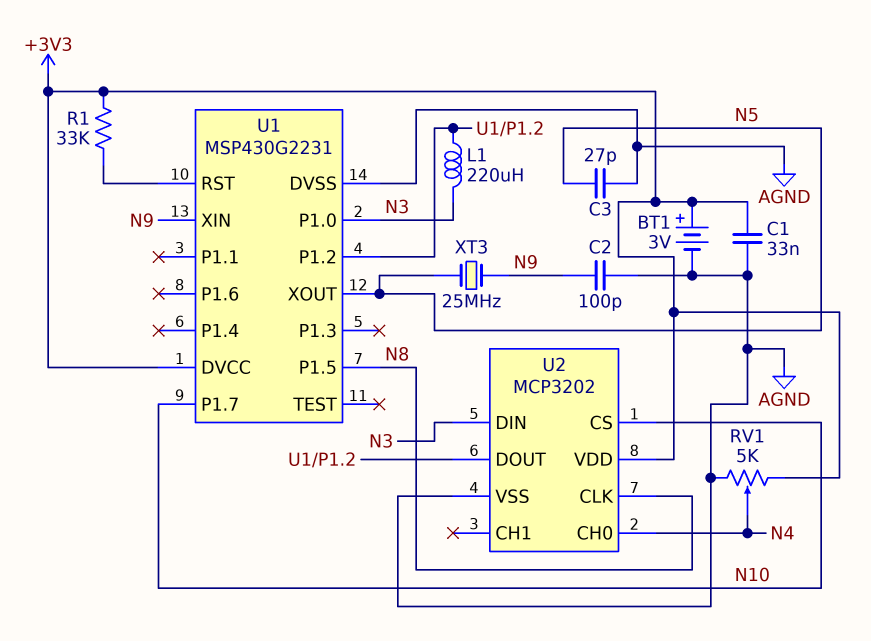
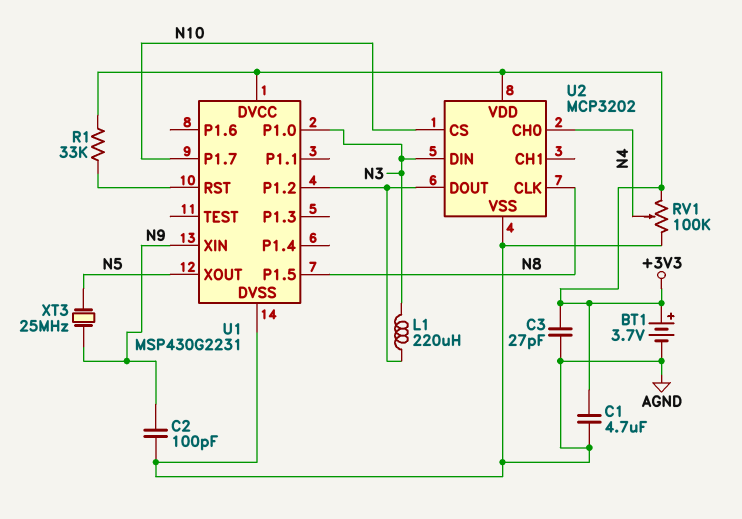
BT1: 3V (plus +3V3, minus AGND) -> 3.7V (plus +3V3, minus AGND)
C1: 33nF (+3V3, AGND) -> 4.7uF (+3V3, AGND)
C3: 27pF (AGND, N5) -> 27pF (+3V3, AGND)
RV1: 5k (+3V3, AGND, wiper N4) -> 100k (+3V3, AGND, wiper N4)

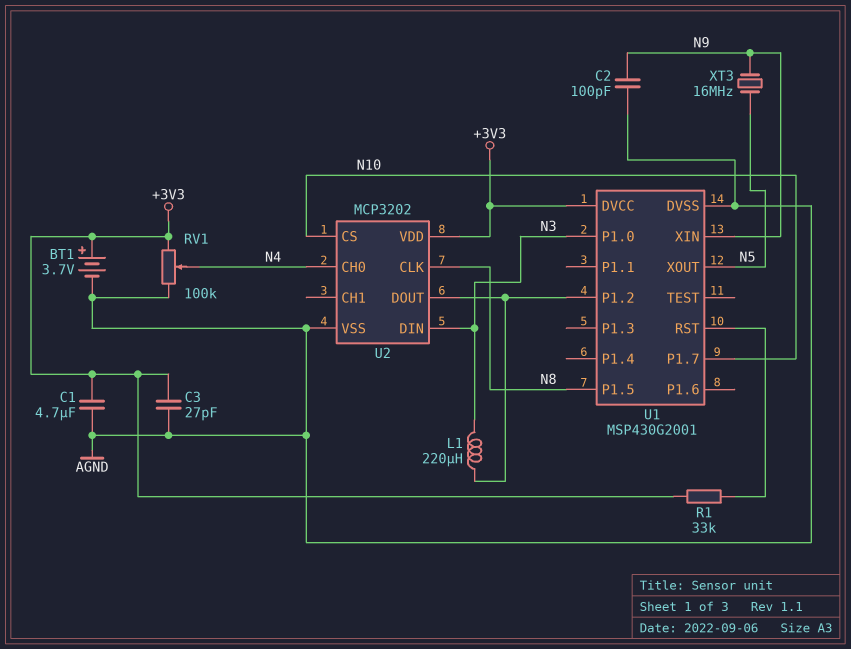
U1: MSP430G2231 -> MSP430G2001
XT3: 25MHz (N5, N9) -> 16MHz (N5, N9)

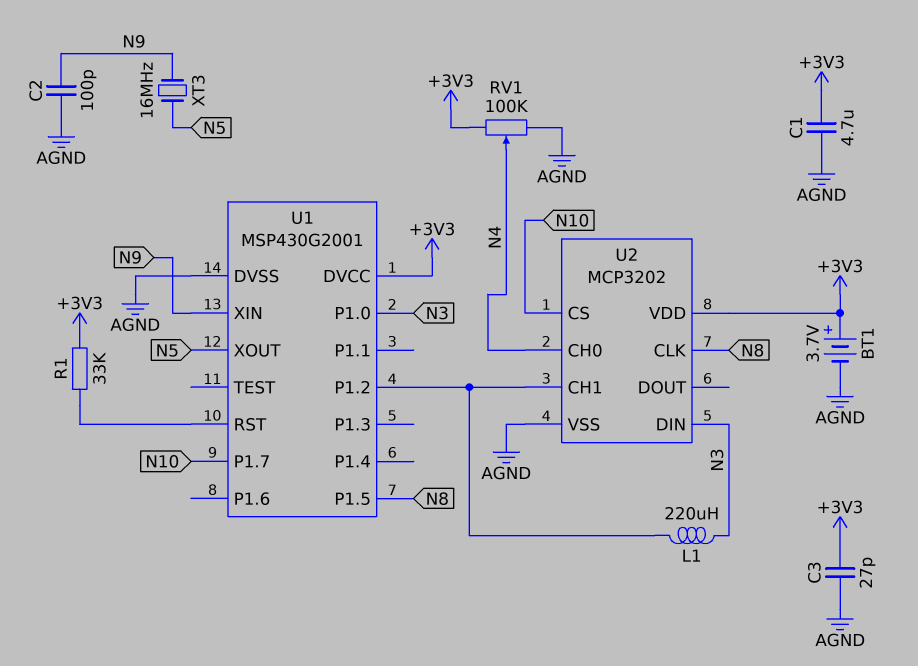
U2 pin CH1: none -> U1/P1.2
U2 pin DOUT: U1/P1.2 -> none

